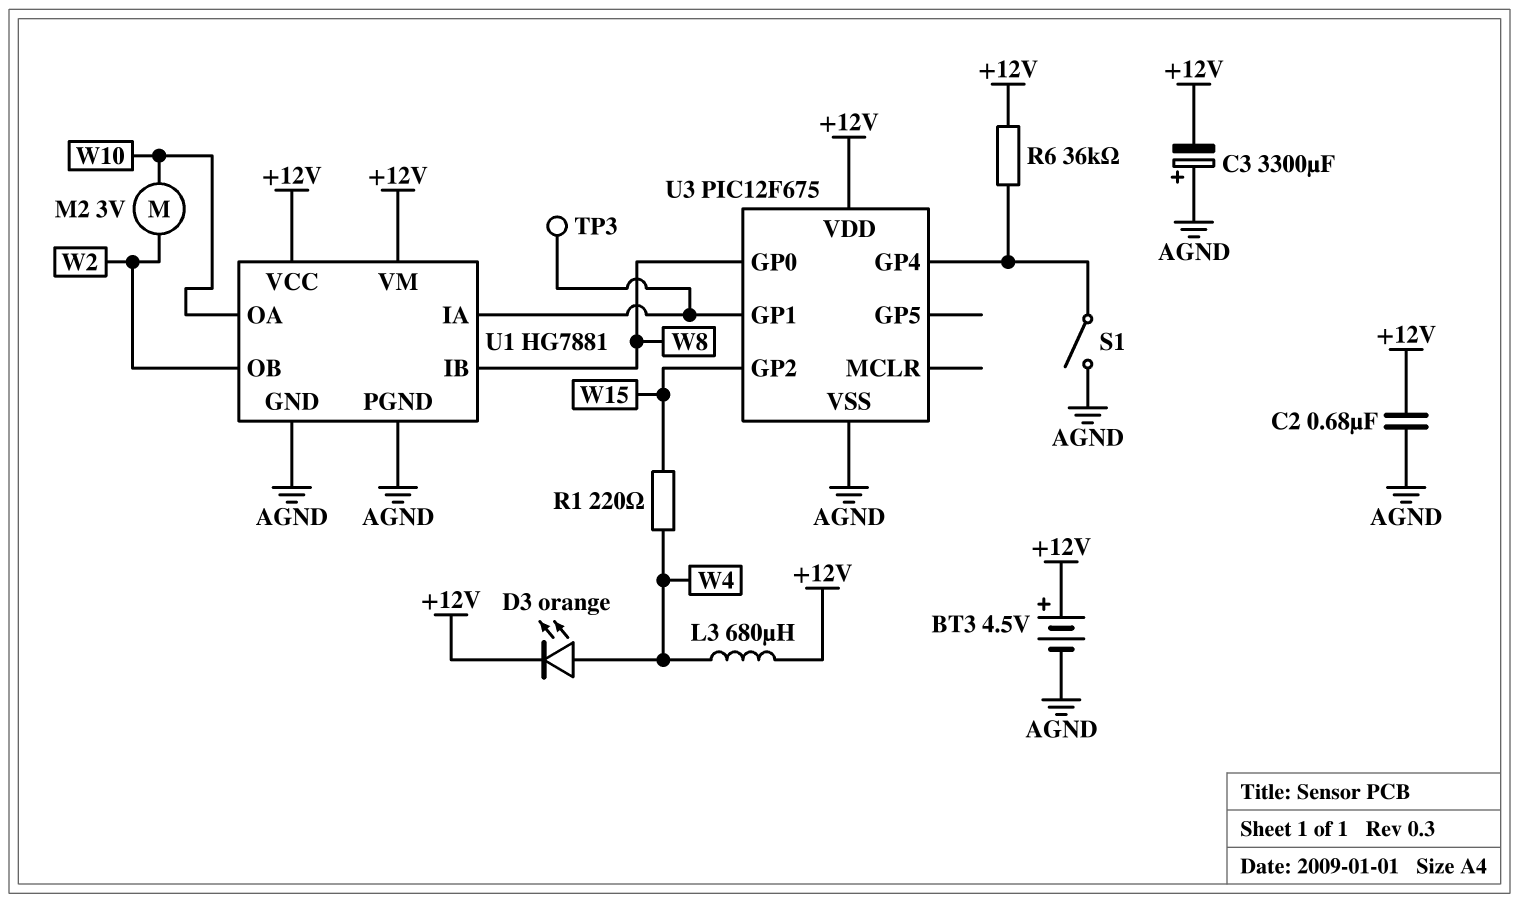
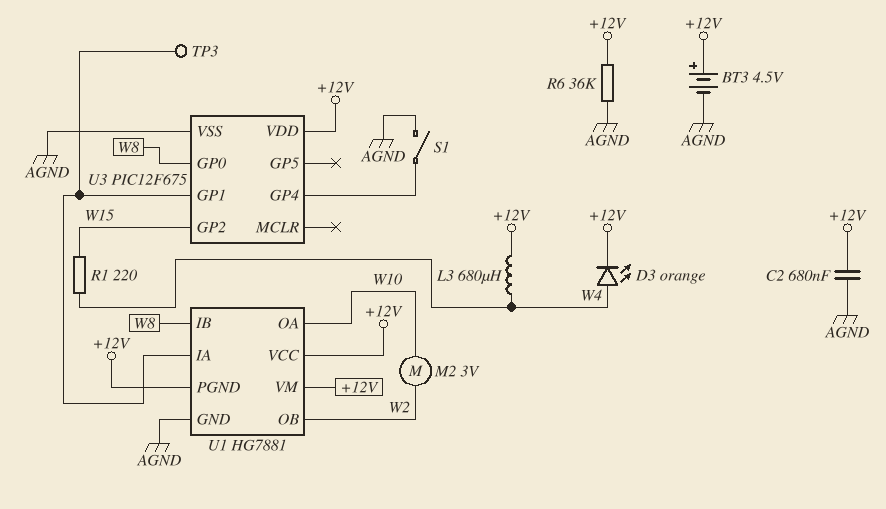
C3: 3300uF (plus AGND, minus +12V) -> none
R6: 36k (+12V, U3/GP4) -> 36k (+12V, AGND)
U1 pin PGND: AGND -> +12V

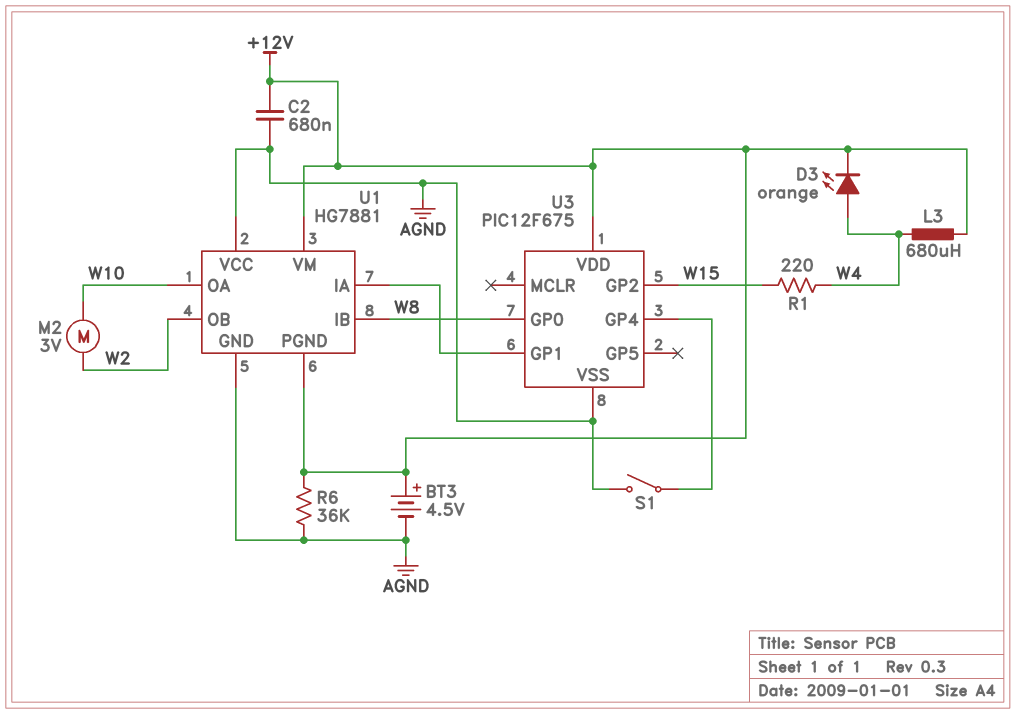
TP3: test point (U1/IA) -> none
U1 pin VCC: +12V -> AGND

